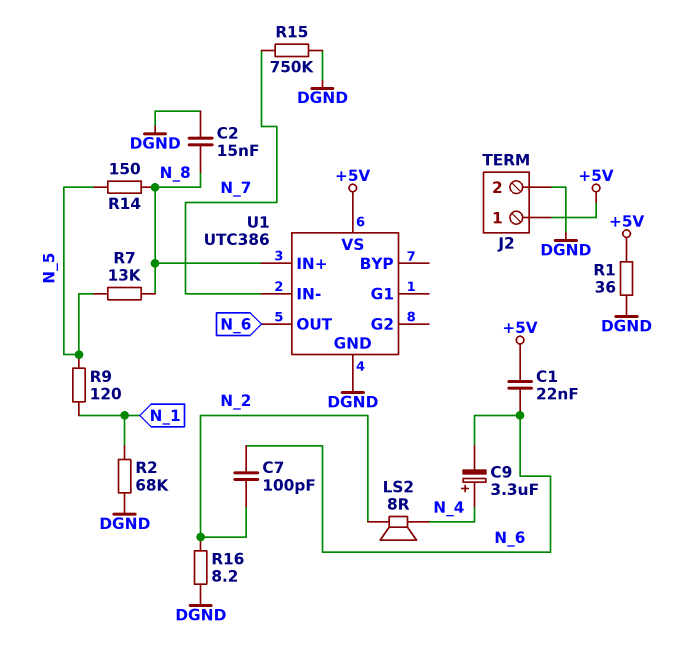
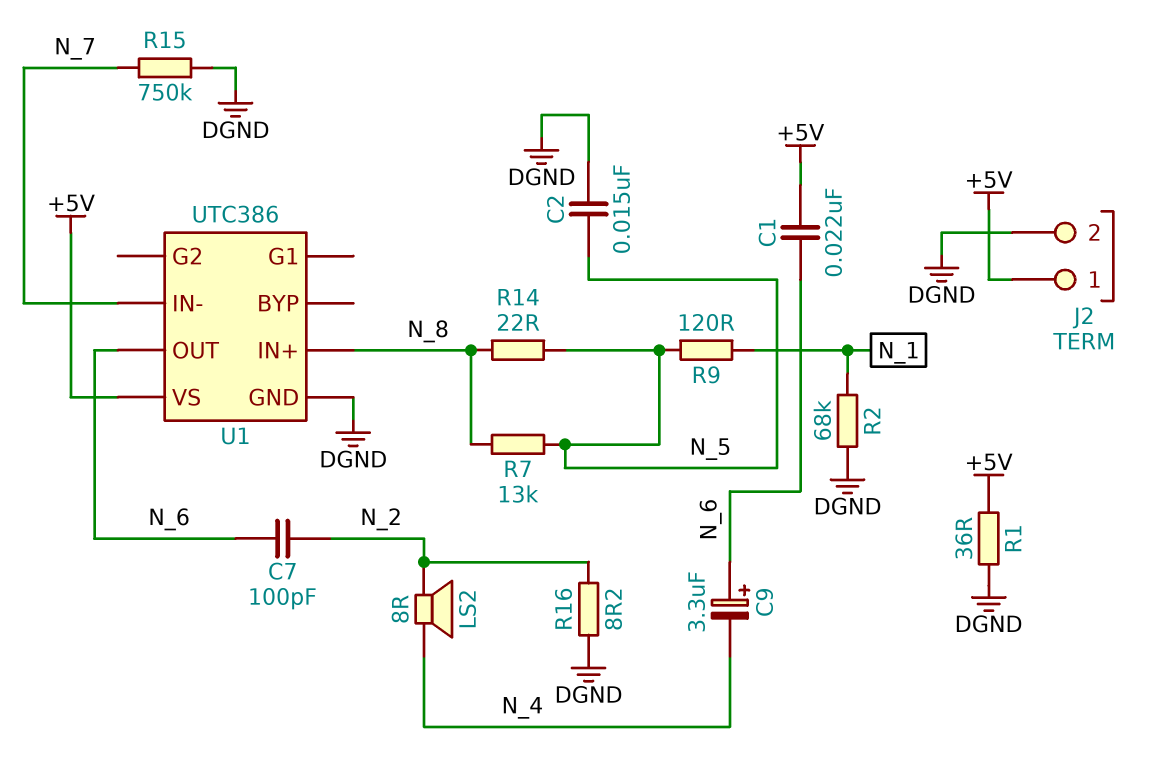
C2: 15nF (DGND, N_8) -> 15nF (DGND, N_5)
C9: 3.3uF (plus N_4, minus N_6) -> 3.3uF (plus N_6, minus N_4)
R14: 150 (N_5, N_8) -> 22 (N_5, N_8)

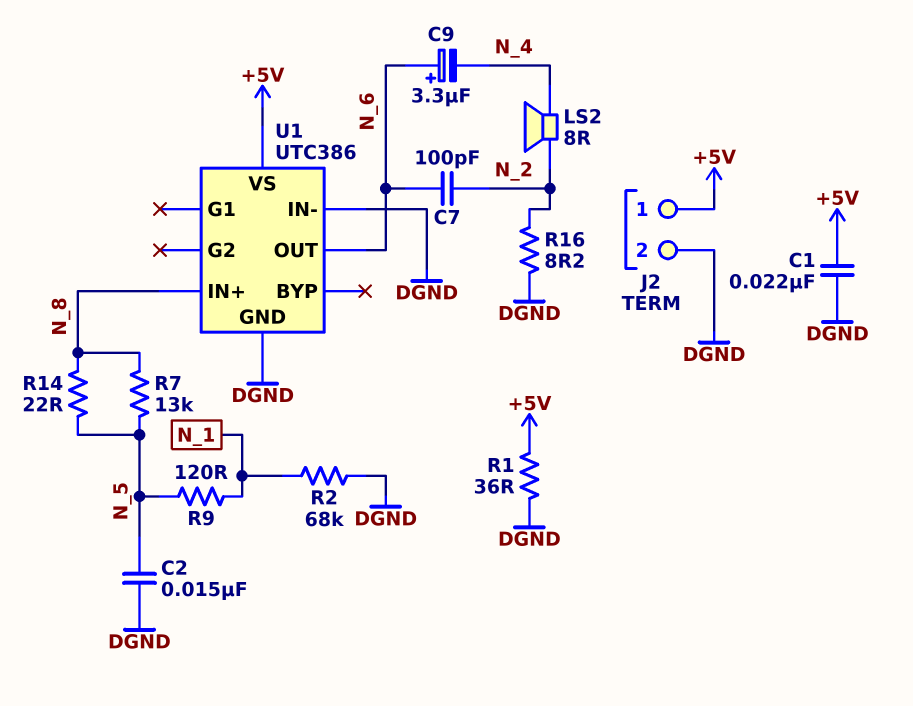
C1: 22nF (+5V, N_6) -> 22nF (+5V, DGND)
R15: 750k (DGND, N_7) -> none
U1 pin IN-: N_7 -> DGND

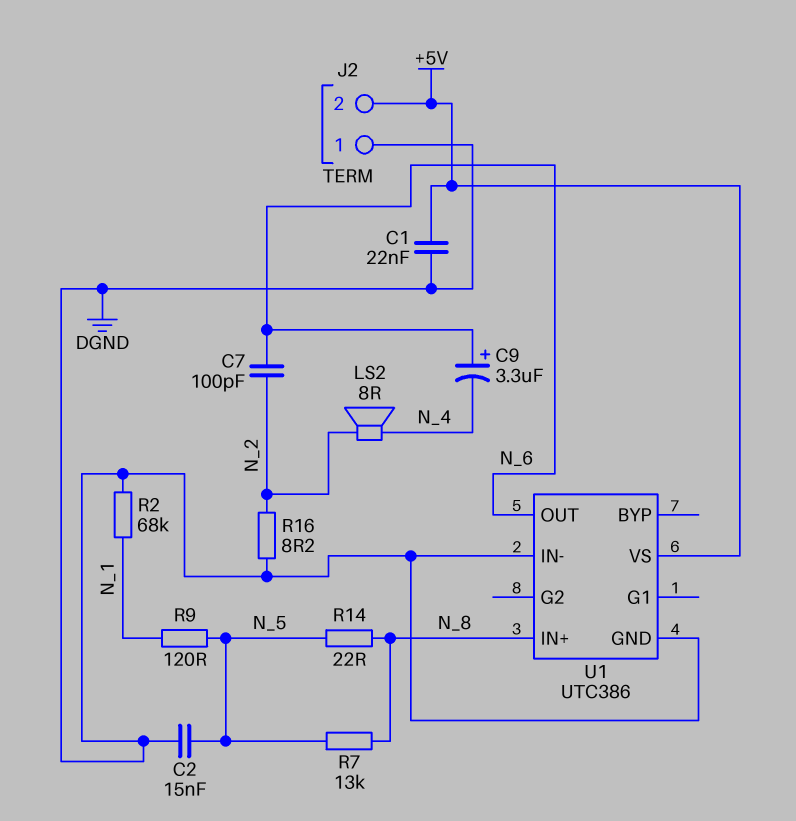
J2 pin 1: +5V -> DGND
J2 pin 2: DGND -> +5V
R1: 36 (+5V, DGND) -> none

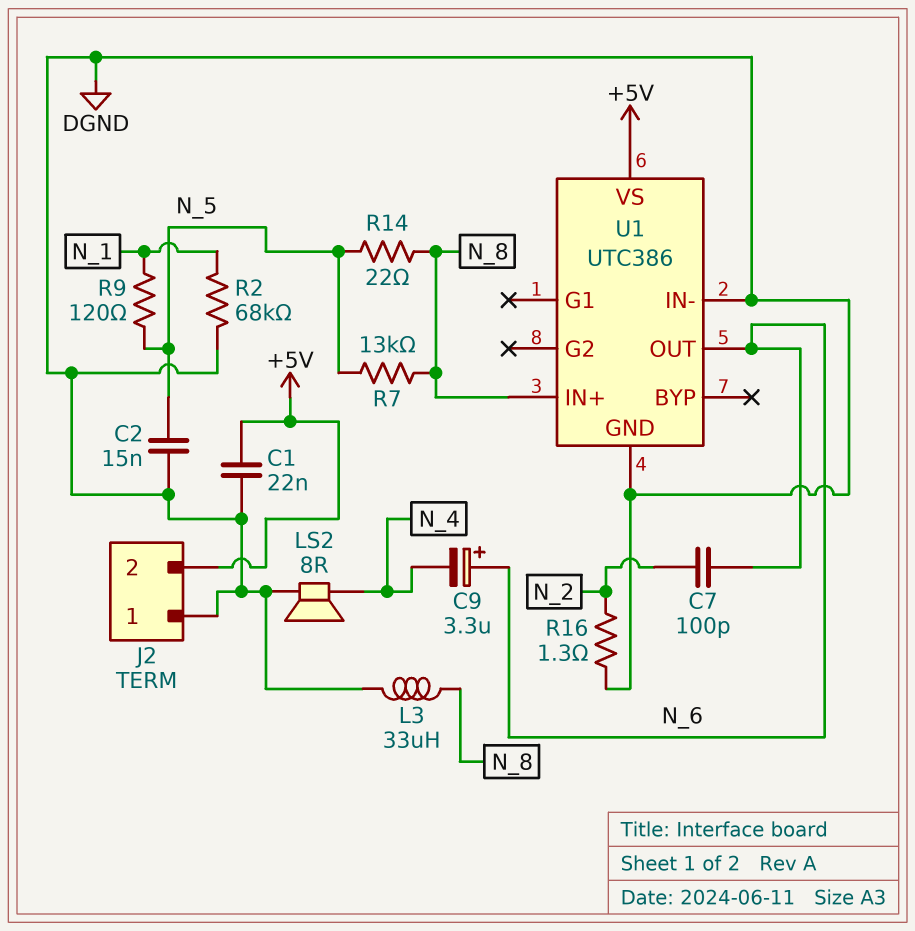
L3: none -> 33uH (DGND, N_8)
LS2: speaker 8R (N_2, N_4) -> speaker 8R (DGND, N_4)
R16: 8.2 (DGND, N_2) -> 1.3 (DGND, N_2)

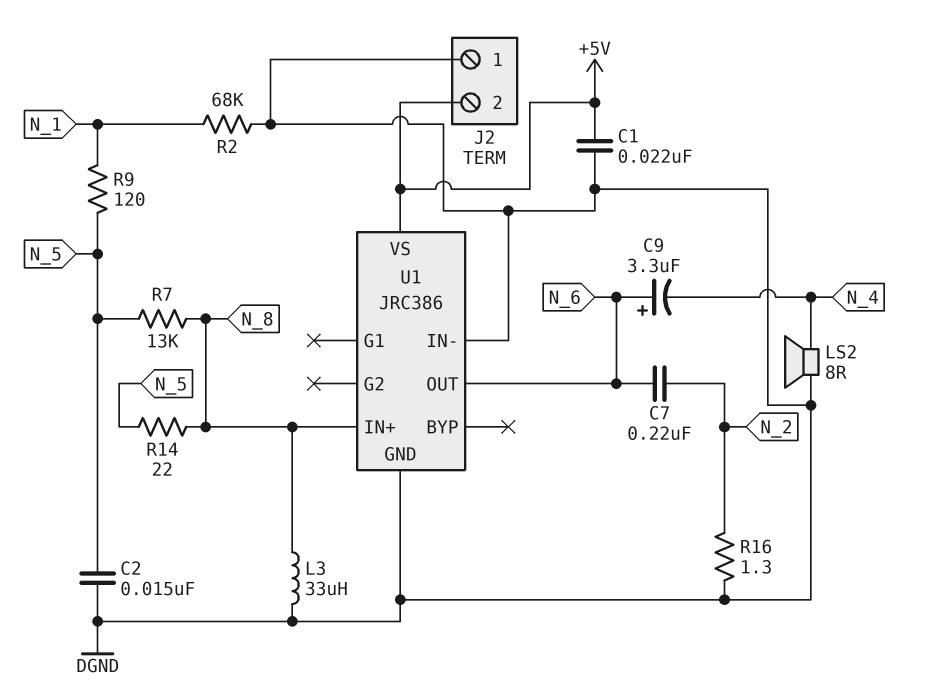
C7: 100pF (N_2, N_6) -> 220nF (N_2, N_6)
U1: UTC386 -> JRC386

